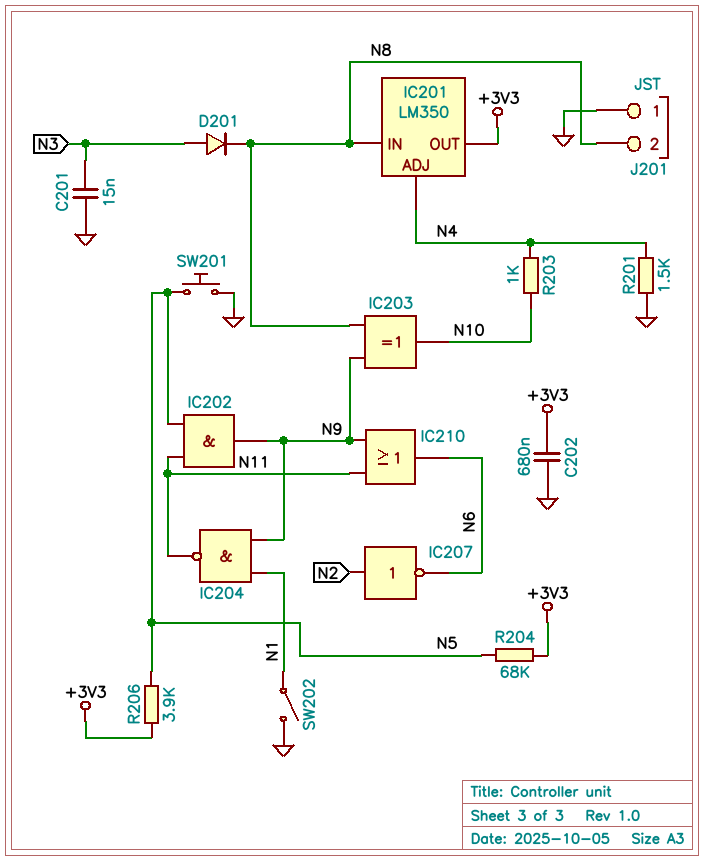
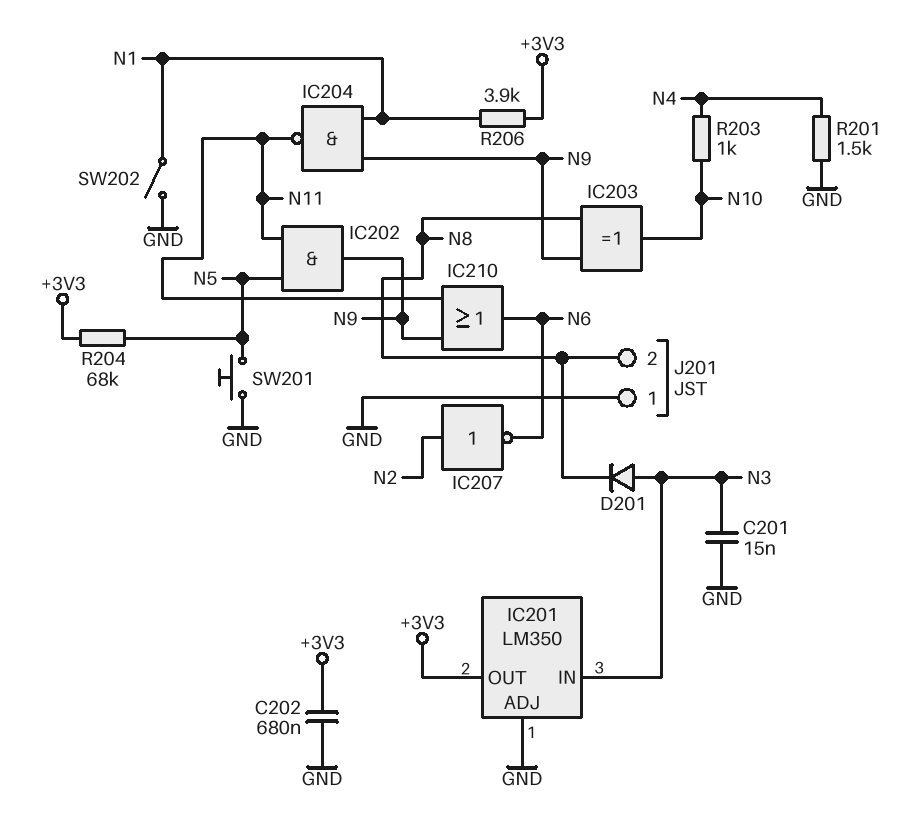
IC201 pin ADJ: N4 -> GND
IC201 pin IN: N8 -> N3
R206: 3.9k (+3V3, N5) -> 3.9k (+3V3, N1)

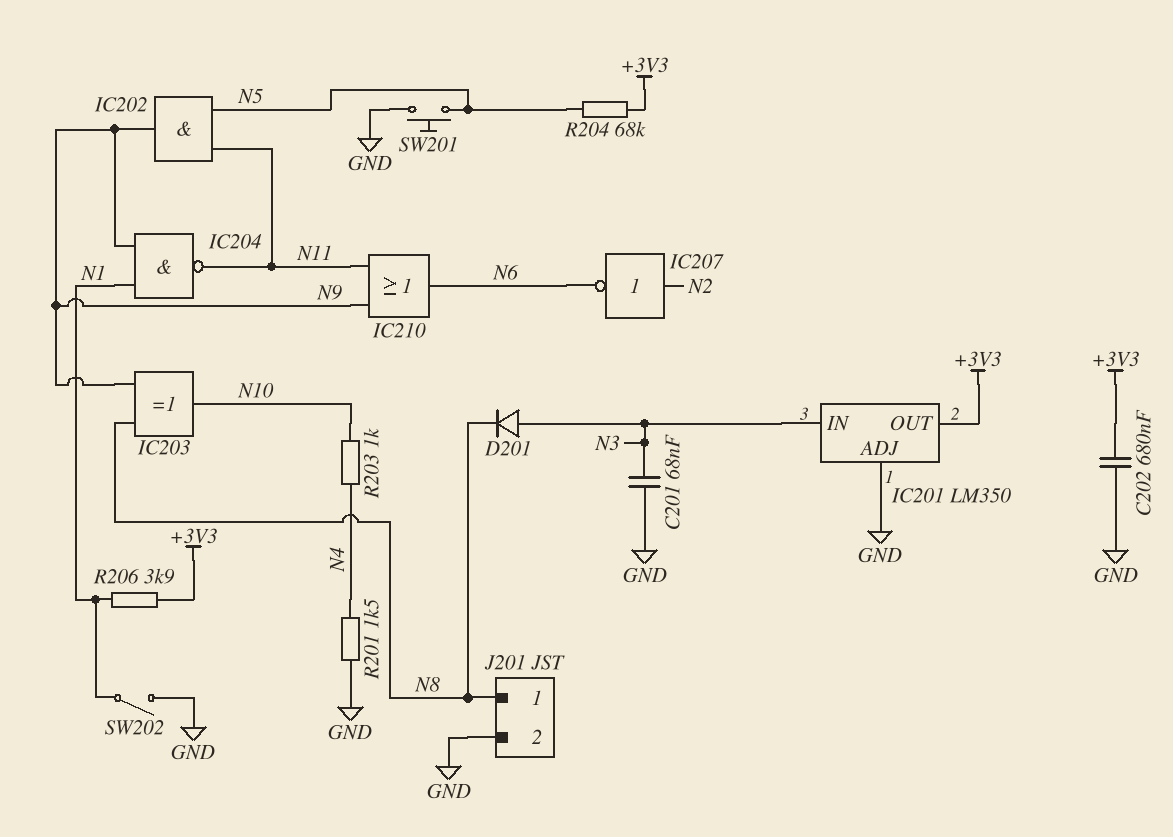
C201: 15nF (GND, N3) -> 68nF (GND, N3)
J201 pin 1: GND -> N8
J201 pin 2: N8 -> GND

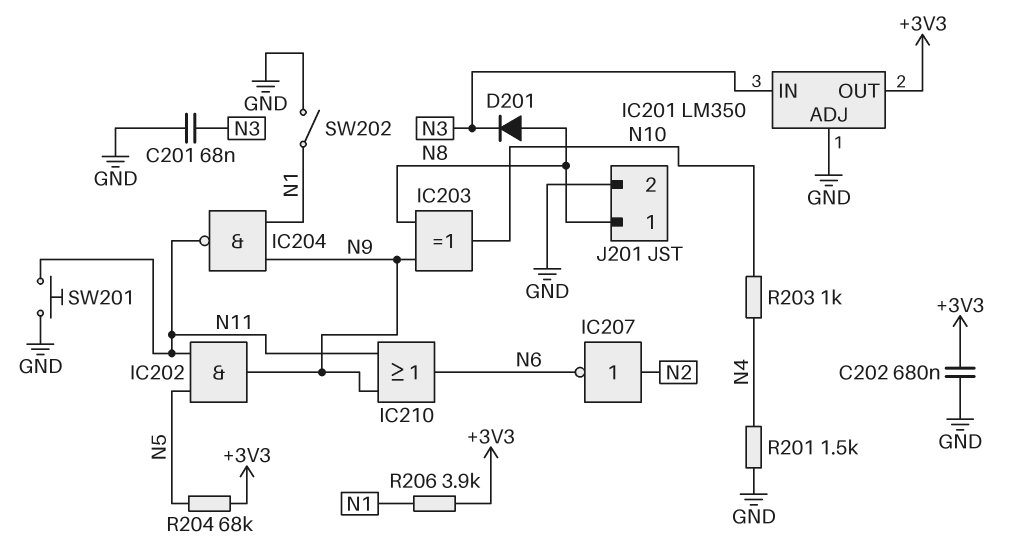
D201: diode (A N3, K N8) -> diode (A N8, K N3)
SW201: button (GND, N5) -> button (GND, N11)

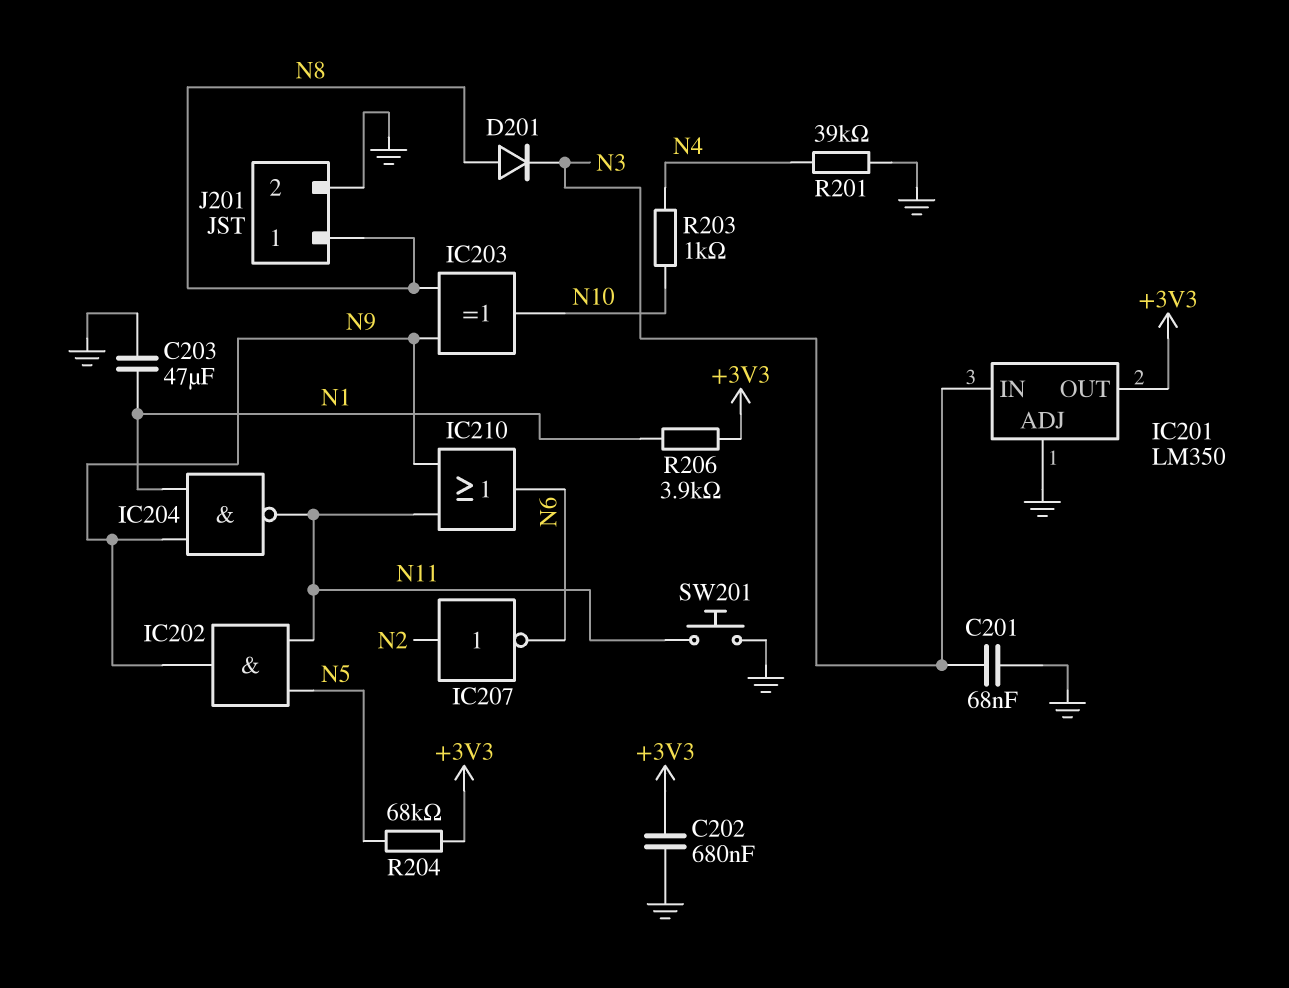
C203: none -> 47uF (GND, N1)
R201: 1.5k (GND, N4) -> 39k (GND, N4)
SW202: switch (GND, N1) -> none

